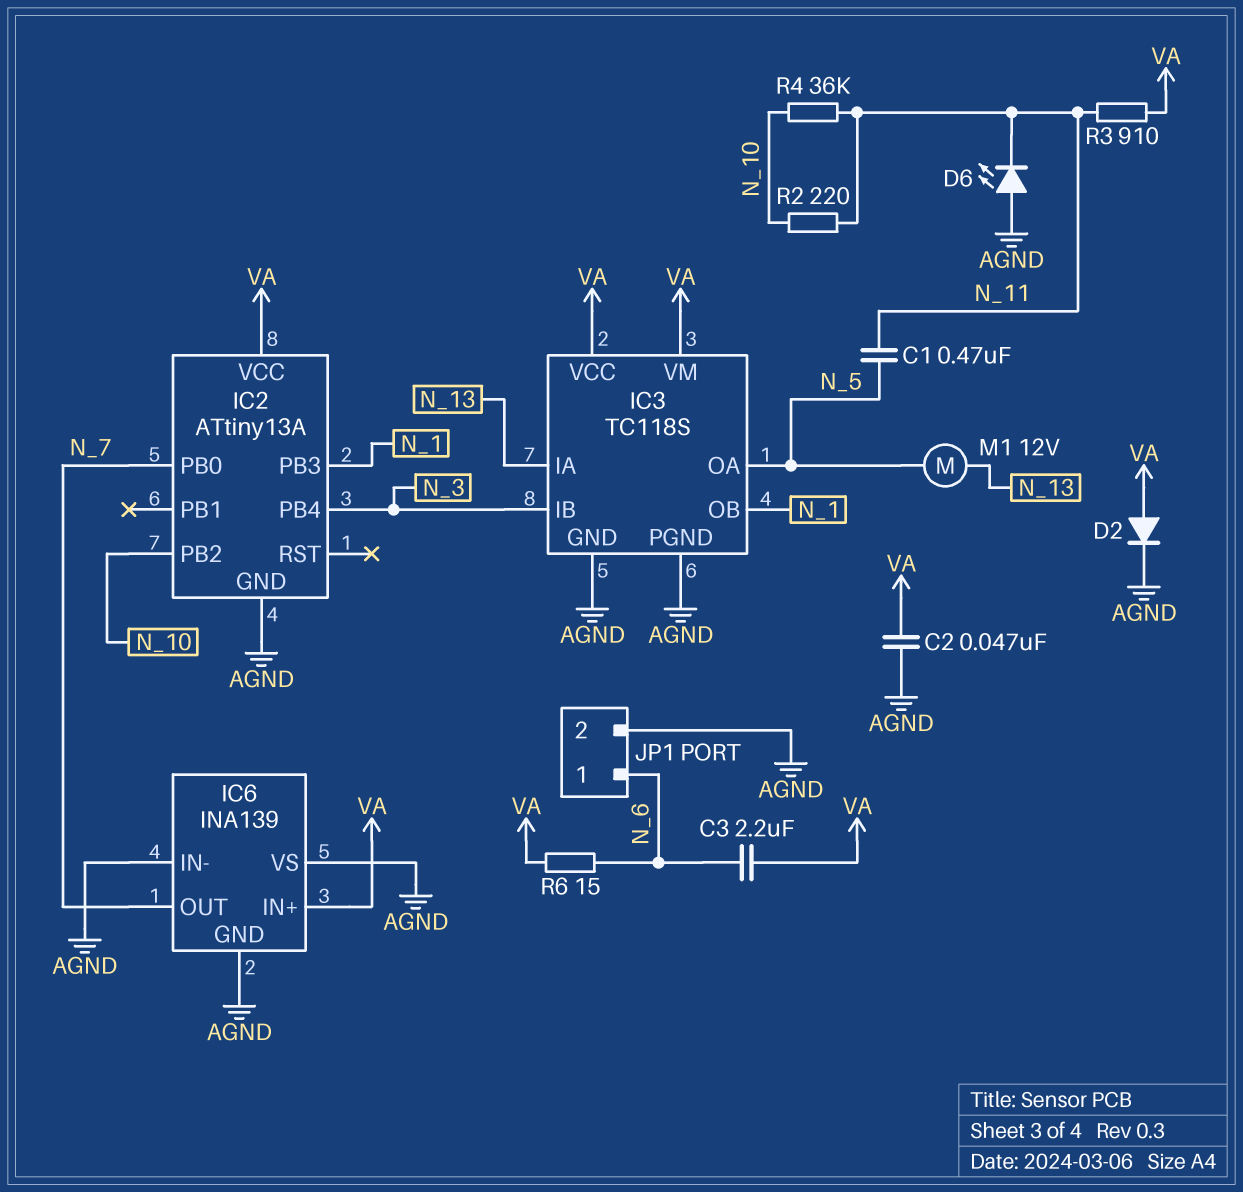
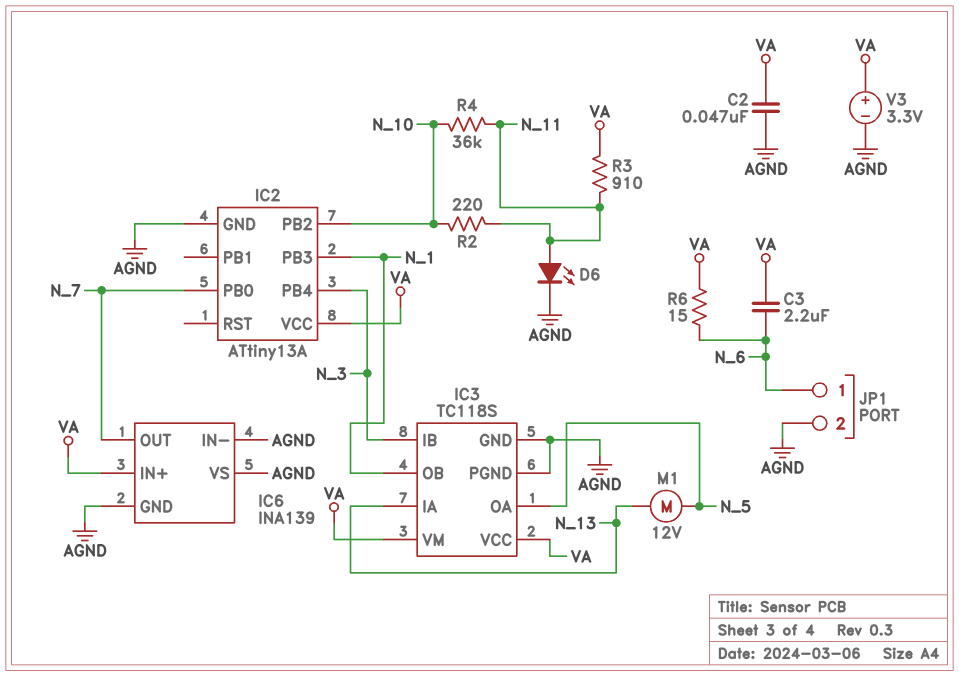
C1: 470nF (N_5, N_11) -> none
D2: diode (A VA, K AGND) -> none
D6: LED (A AGND, K N_11) -> LED (A N_11, K AGND)
V3: none -> 3.3V (plus VA, minus AGND)

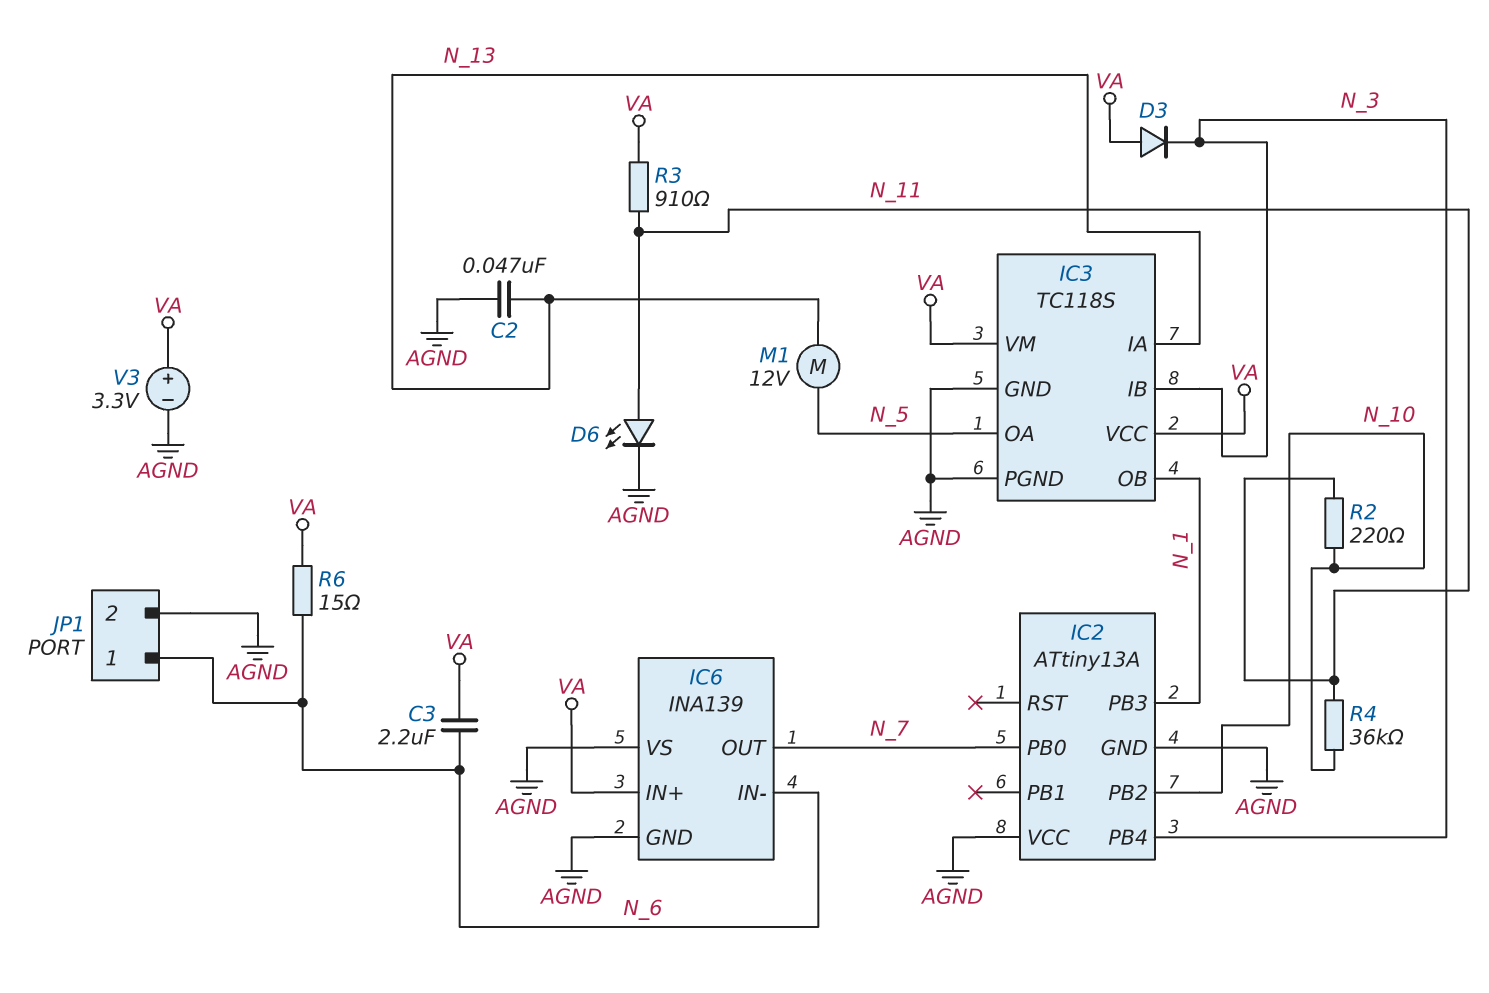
C2: 47nF (AGND, VA) -> 47nF (AGND, N_13)
D3: none -> diode (A VA, K N_3)
IC2 pin VCC: VA -> AGND
IC6 pin IN-: AGND -> N_6

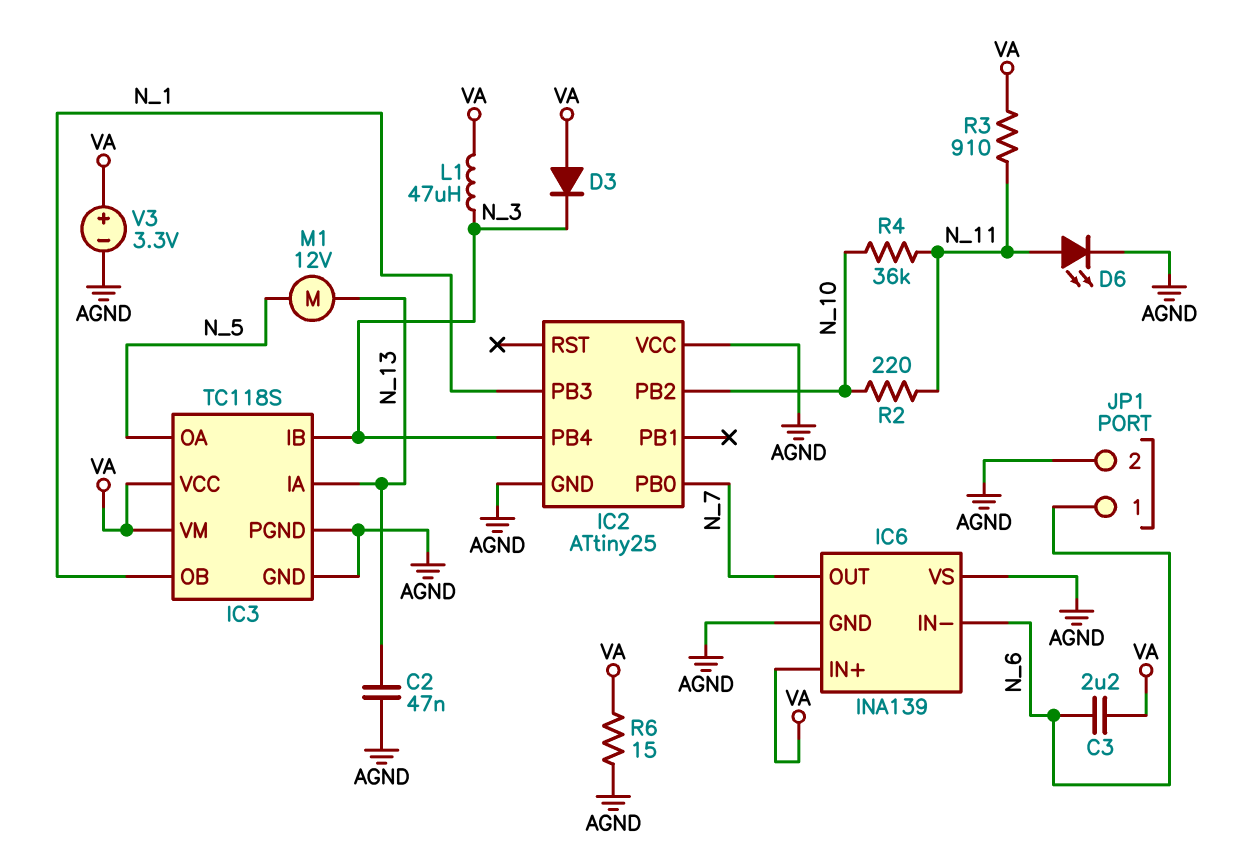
IC2: ATtiny13A -> ATtiny25
L1: none -> 47uH (N_3, VA)
R6: 15 (N_6, VA) -> 15 (AGND, VA)

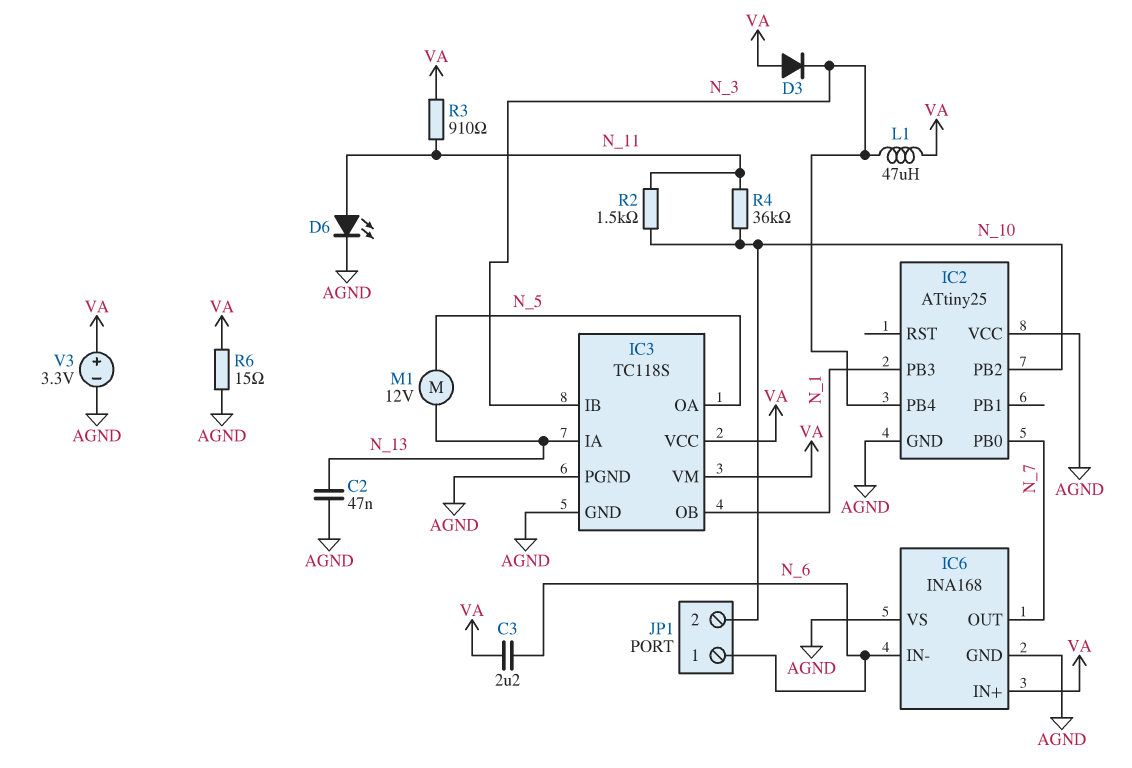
IC6: INA139 -> INA168
JP1 pin 2: AGND -> N_10
R2: 220 (N_10, N_11) -> 1.5k (N_10, N_11)

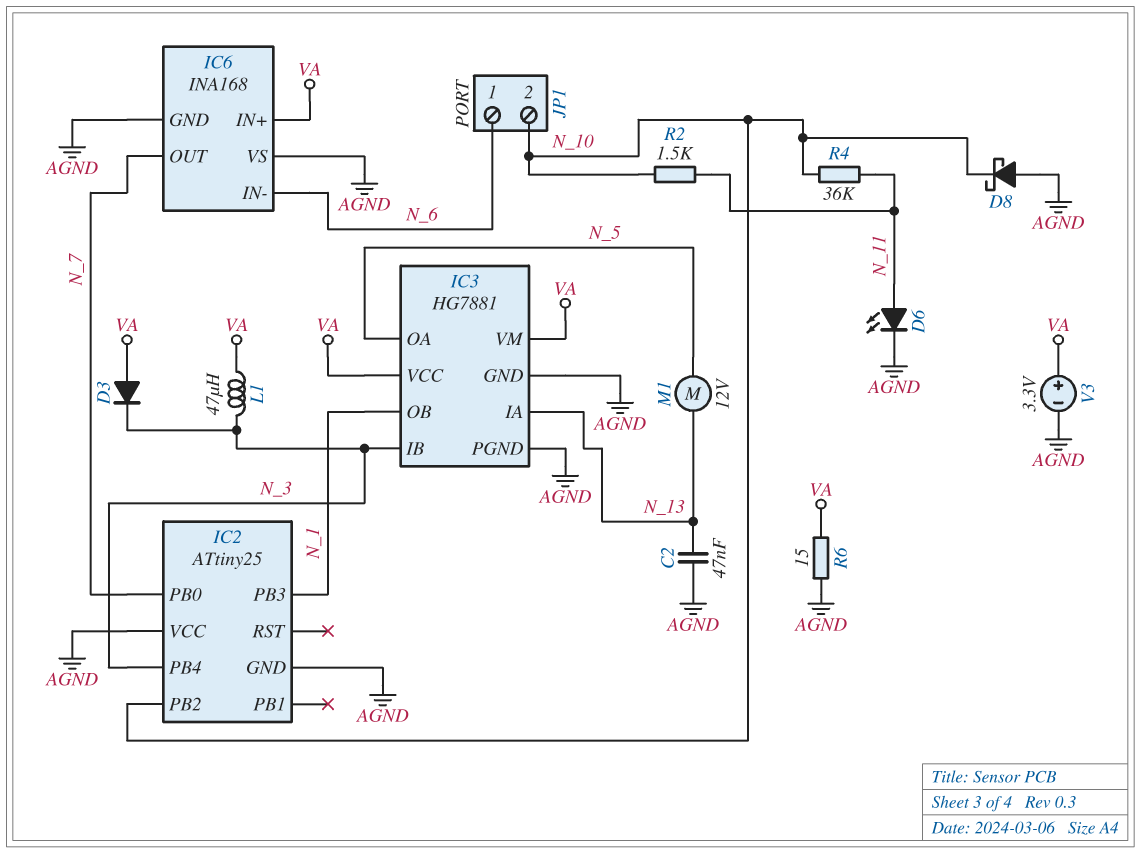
C3: 2.2uF (N_6, VA) -> none
D8: none -> schottky (A AGND, K N_10)
IC3: TC118S -> HG7881
R3: 910 (N_11, VA) -> none

